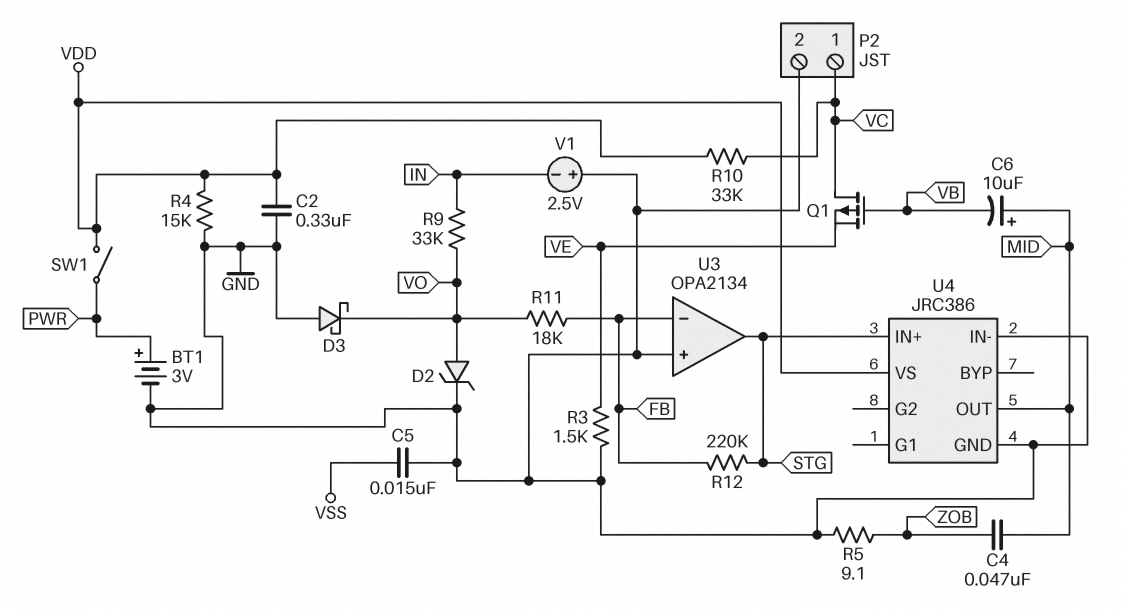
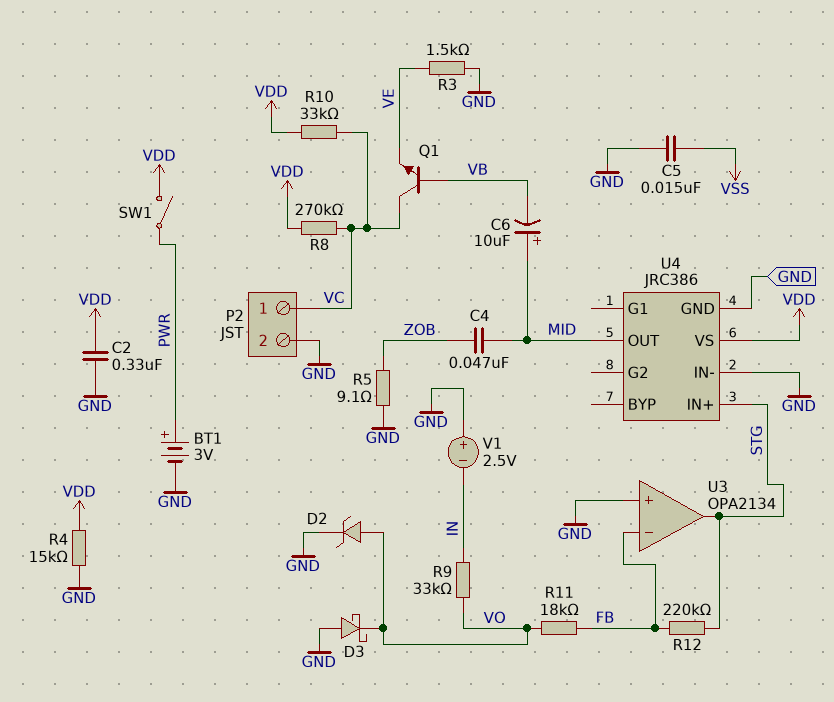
Q1: PMOS (G VB, D VC, S VE) -> NPN (B VB, C VC, E VE)
R8: none -> 270k (VC, VDD)

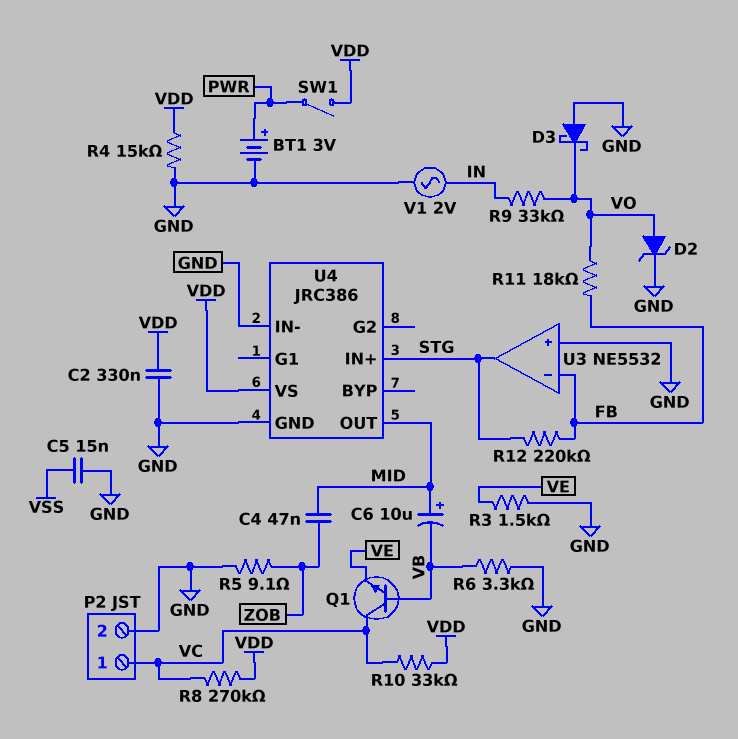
R6: none -> 3.3k (GND, VB)
U3: OPA2134 -> NE5532
V1: 2.5V (plus GND, minus IN) -> AC 2V (GND, IN)

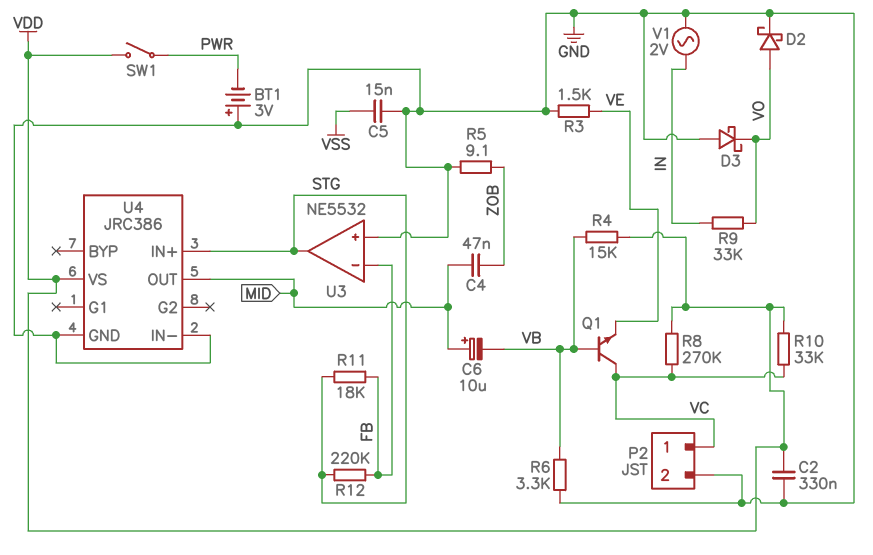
BT1: 3V (plus PWR, minus GND) -> 3V (plus GND, minus PWR)
D2: zener (A VO, K GND) -> schottky (A VO, K GND)
R4: 15k (GND, VDD) -> 15k (VB, VDD)
R11: 18k (FB, VO) -> 18k (FB, STG)

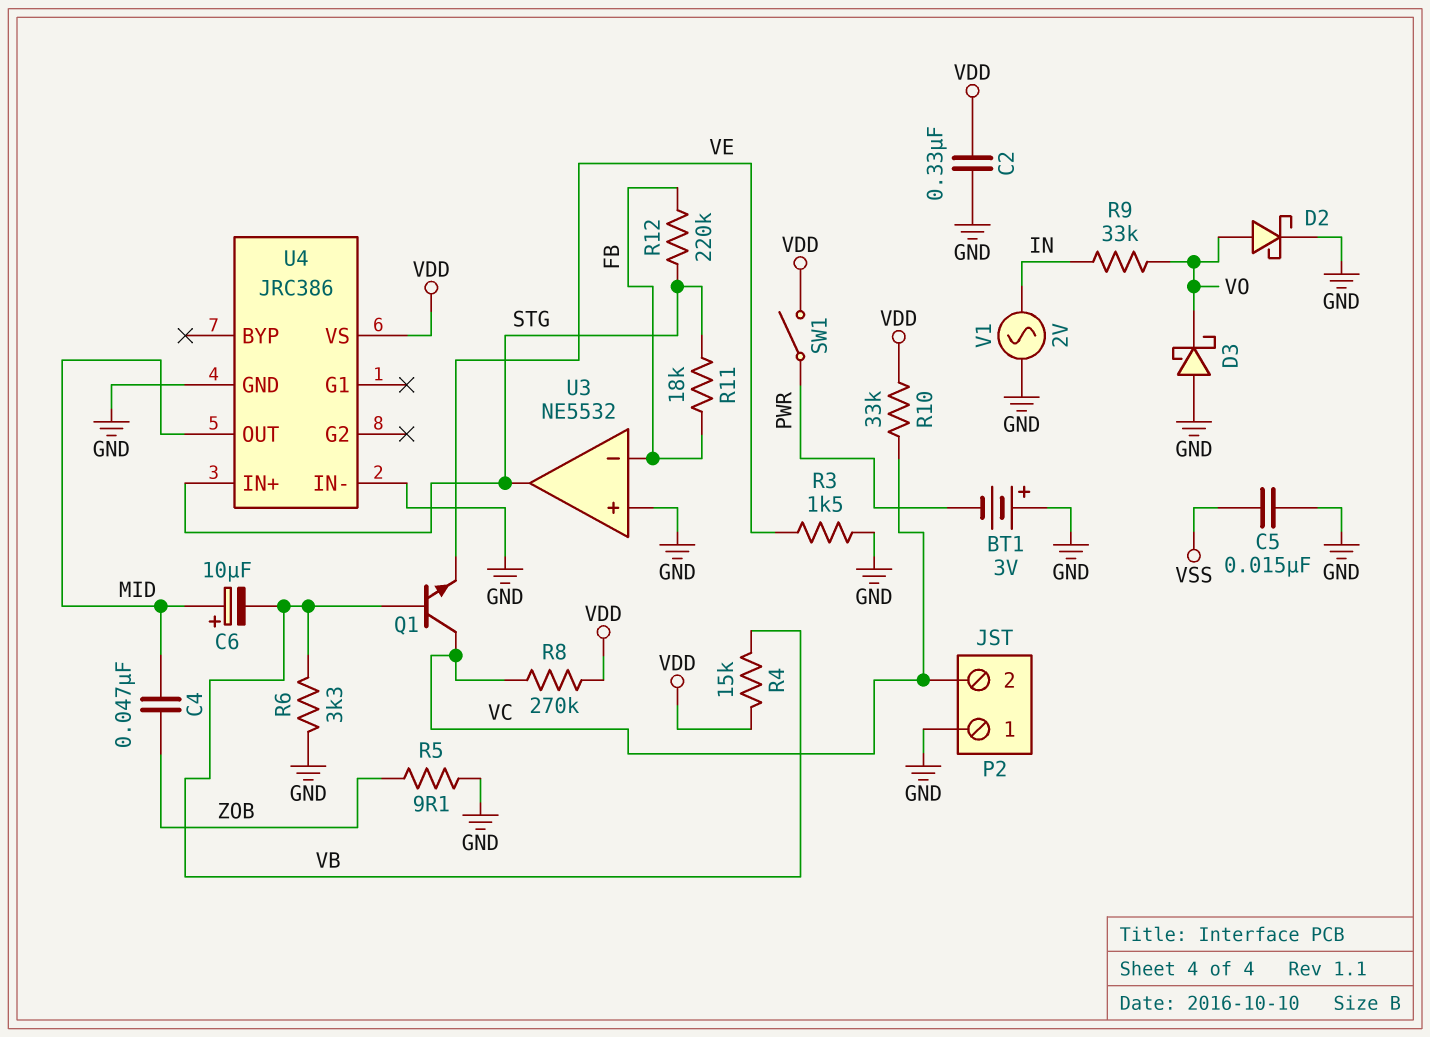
P2 pin 1: VC -> GND
P2 pin 2: GND -> VC

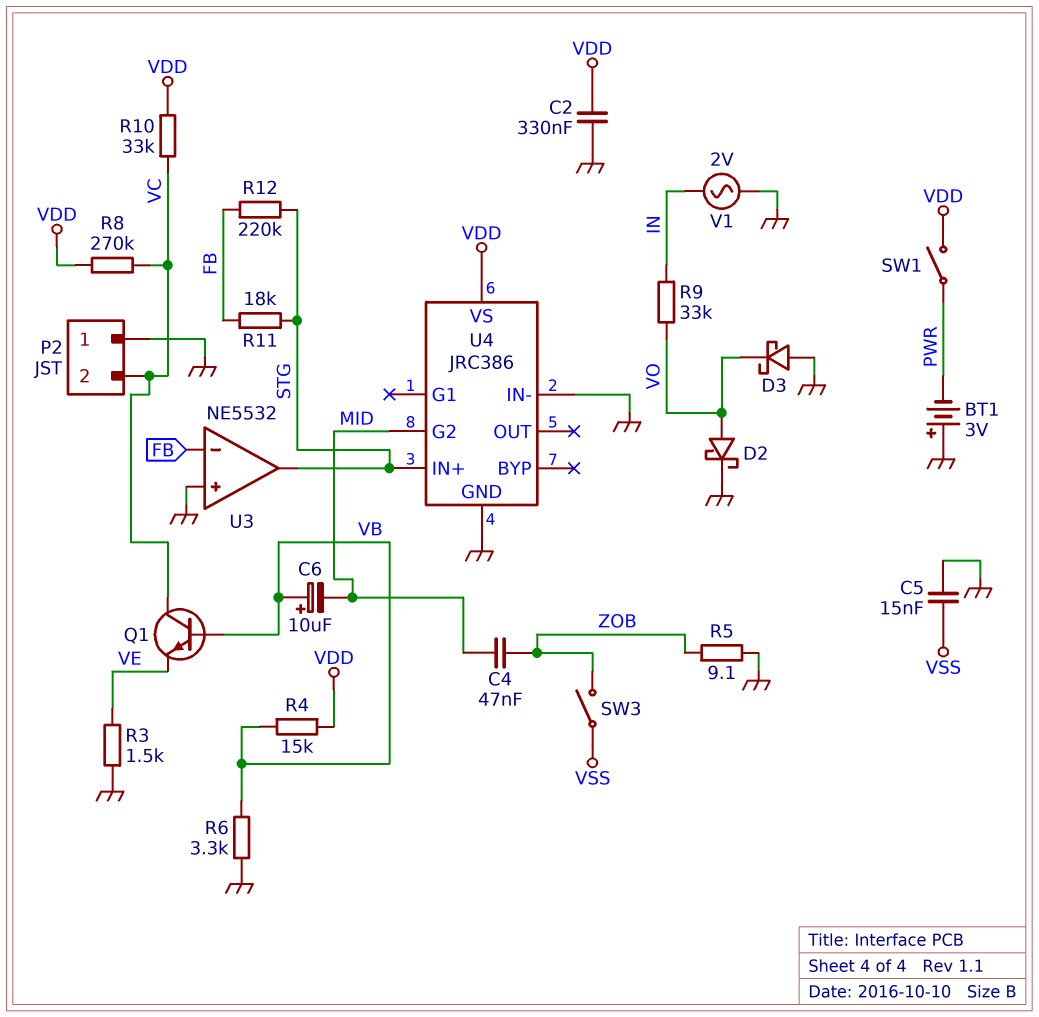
C6: 10uF (plus MID, minus VB) -> 10uF (plus VB, minus MID)
SW3: none -> switch (VSS, ZOB)
U4 pin G2: none -> MID
U4 pin OUT: MID -> none

